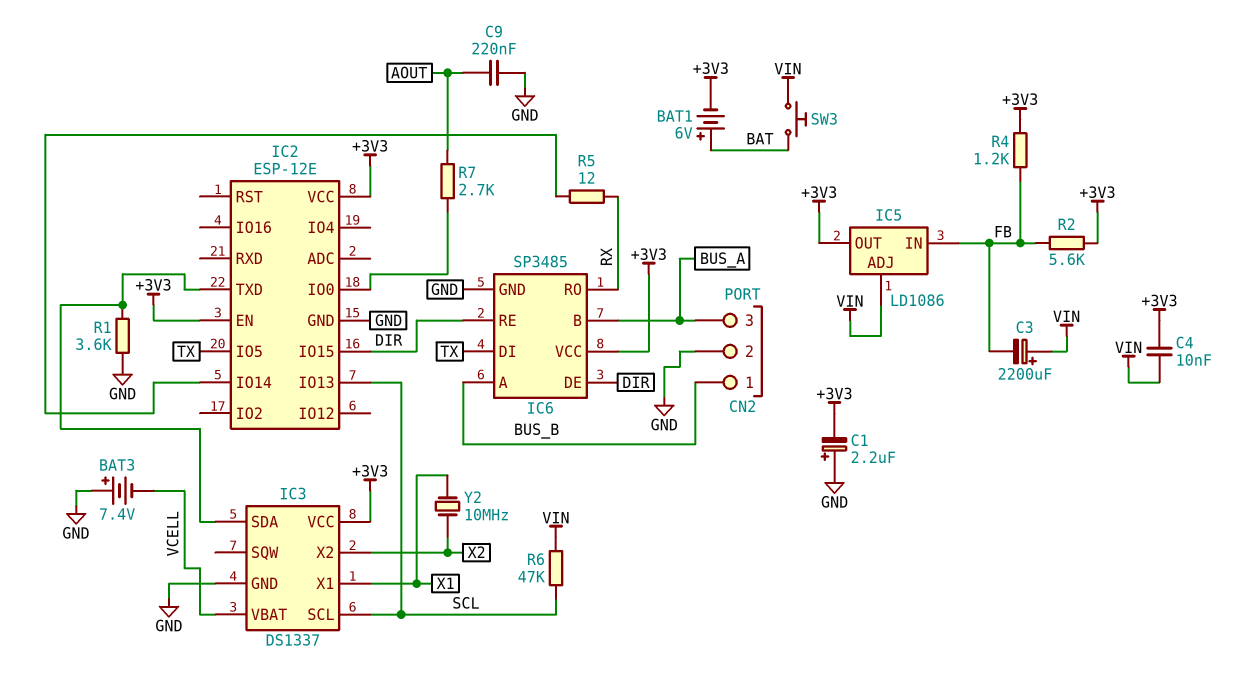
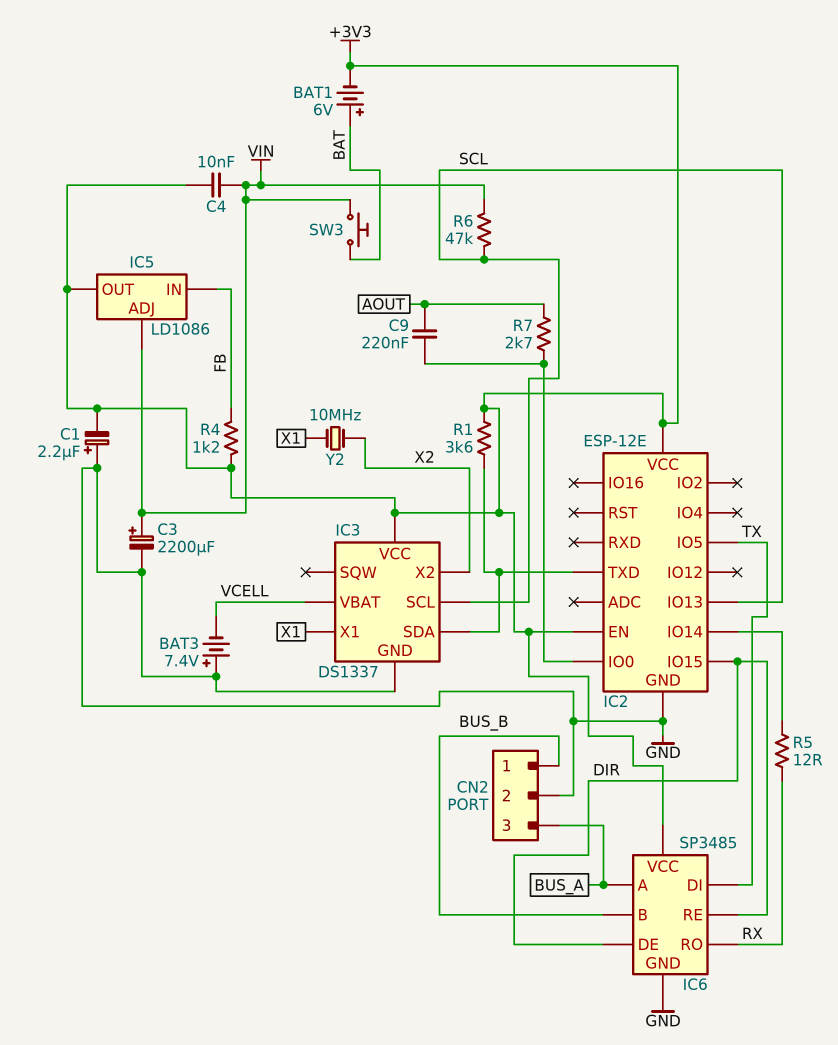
C3: 2200uF (plus VIN, minus FB) -> 2200uF (plus VIN, minus GND)
C9: 220nF (AOUT, GND) -> 220nF (AOUT, IC2/IO0)
IC6 pin A: BUS_B -> BUS_A
IC6 pin B: BUS_A -> BUS_B
R1: 3.6k (GND, IC2/TXD) -> 3.6k (+3V3, IC2/TXD)
R2: 5.6k (+3V3, FB) -> none

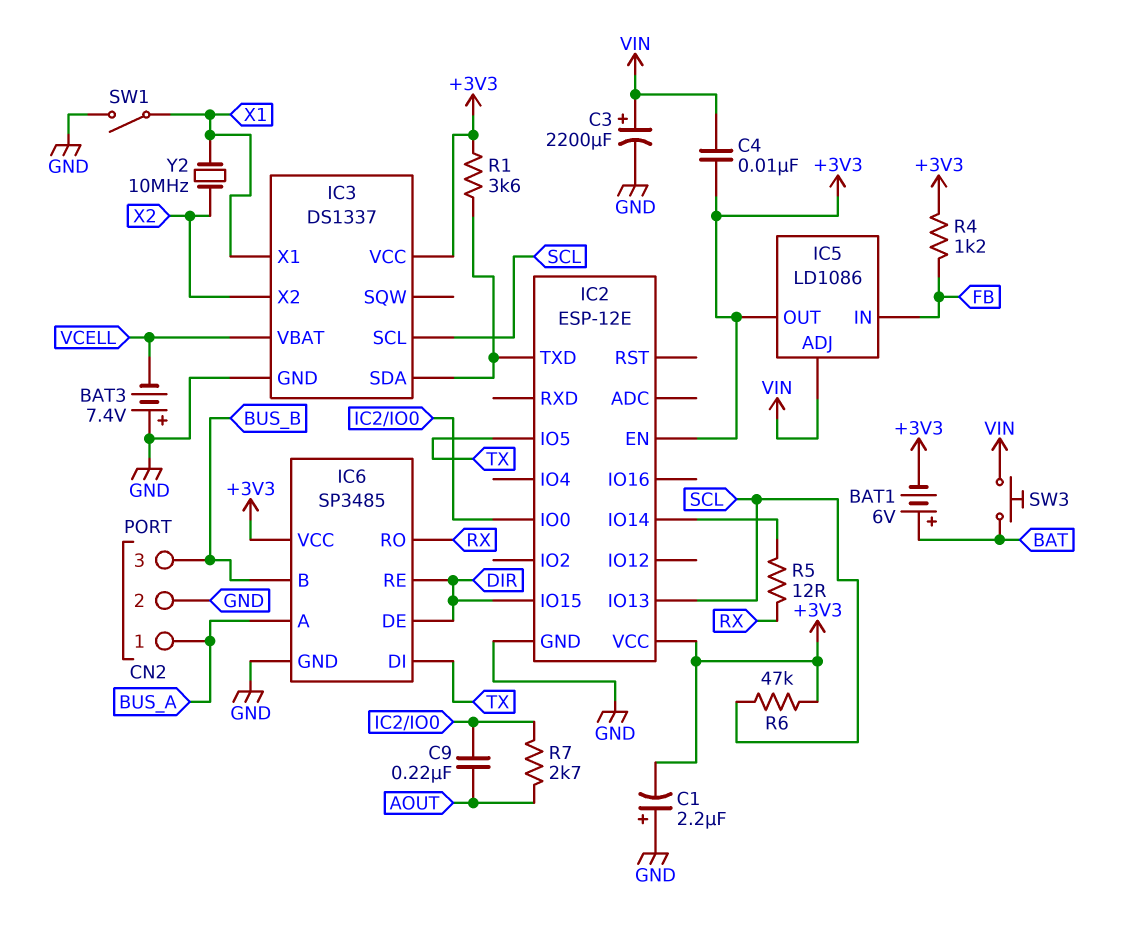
CN2 pin 1: BUS_B -> BUS_A
CN2 pin 3: BUS_A -> BUS_B
R6: 47k (SCL, VIN) -> 47k (+3V3, SCL)
SW1: none -> switch (GND, X1)

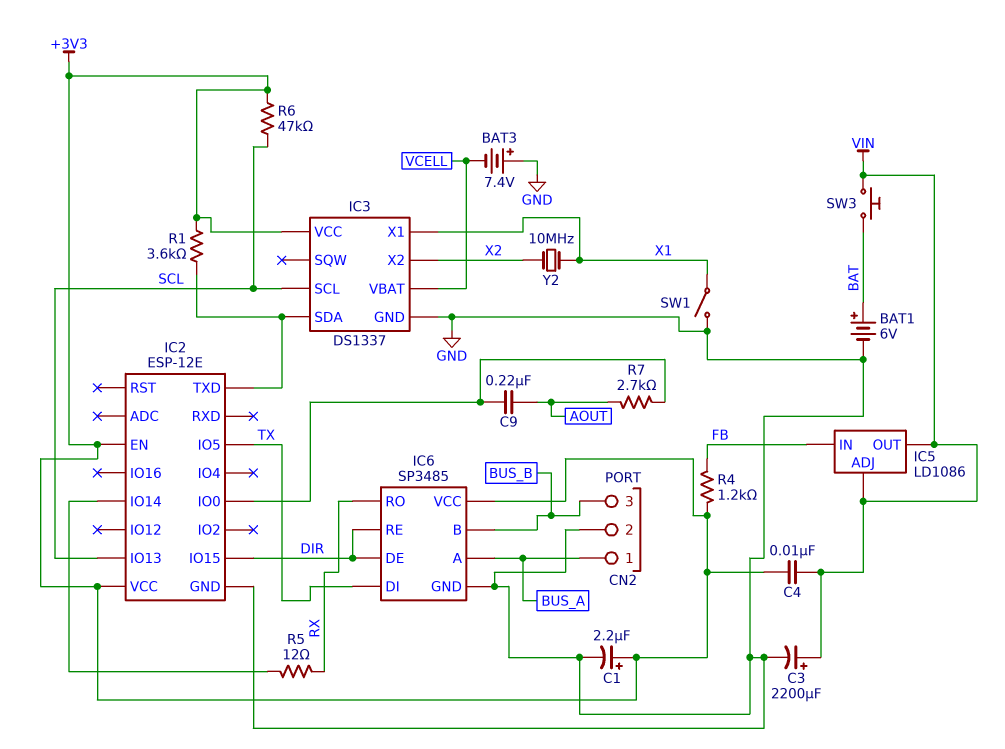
BAT1: 6V (plus BAT, minus +3V3) -> 6V (plus BAT, minus GND)
C1: 2.2uF (plus GND, minus +3V3) -> 2.2uF (plus +3V3, minus GND)
IC5 pin OUT: +3V3 -> VIN

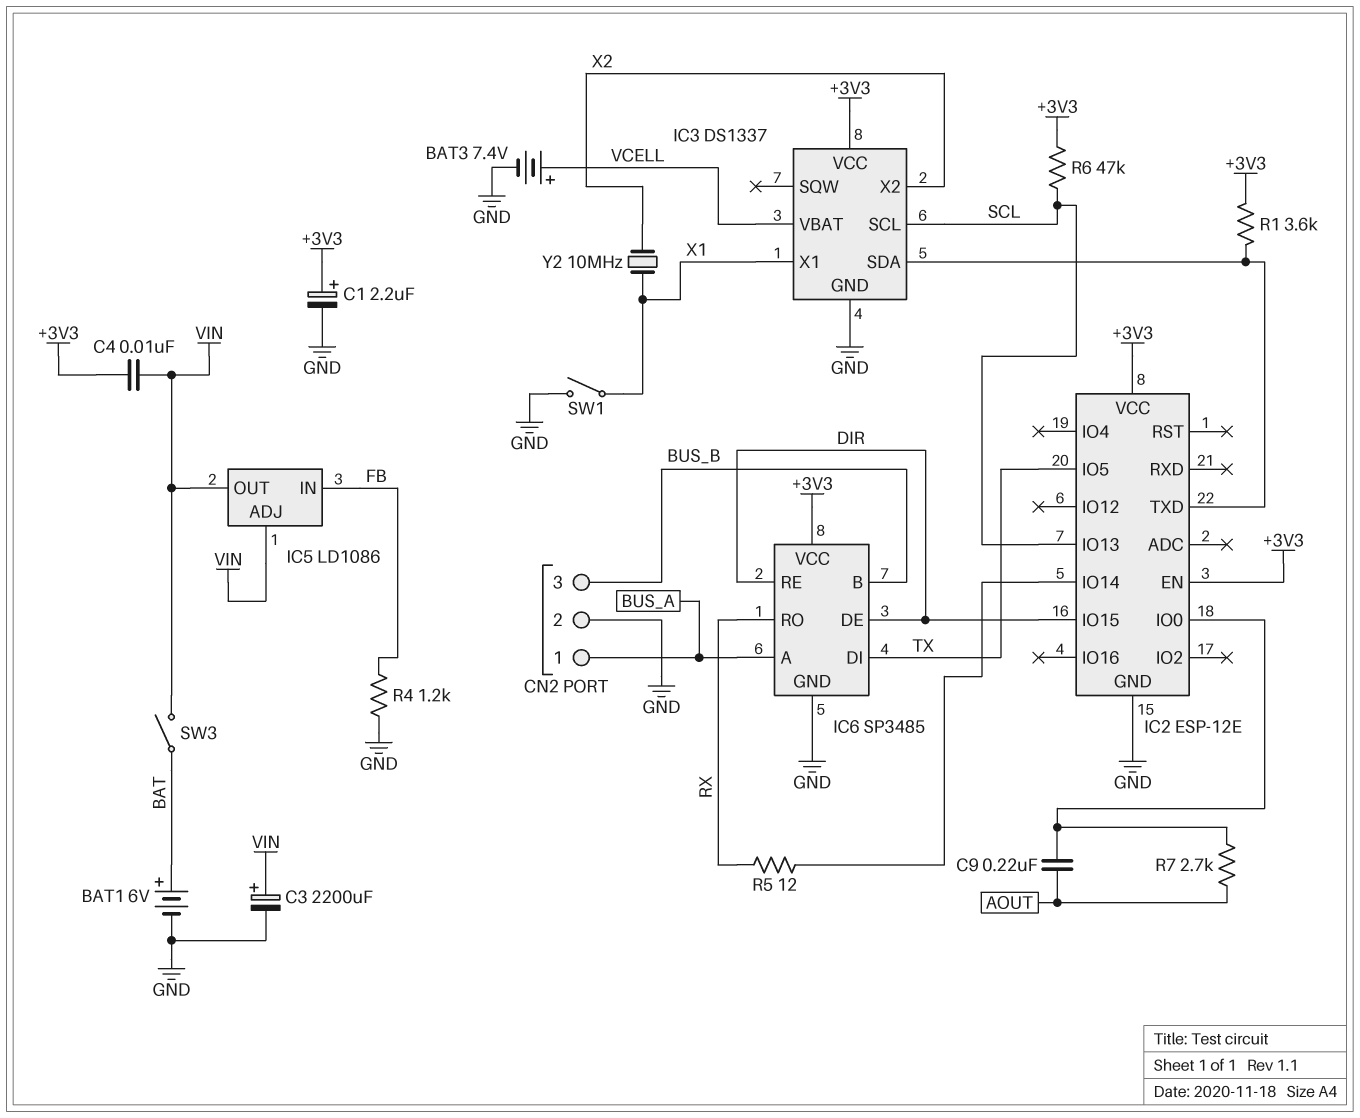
BAT3: 7.4V (plus GND, minus VCELL) -> 7.4V (plus VCELL, minus GND)
R4: 1.2k (+3V3, FB) -> 1.2k (FB, GND)
SW3: button (BAT, VIN) -> switch (BAT, VIN)

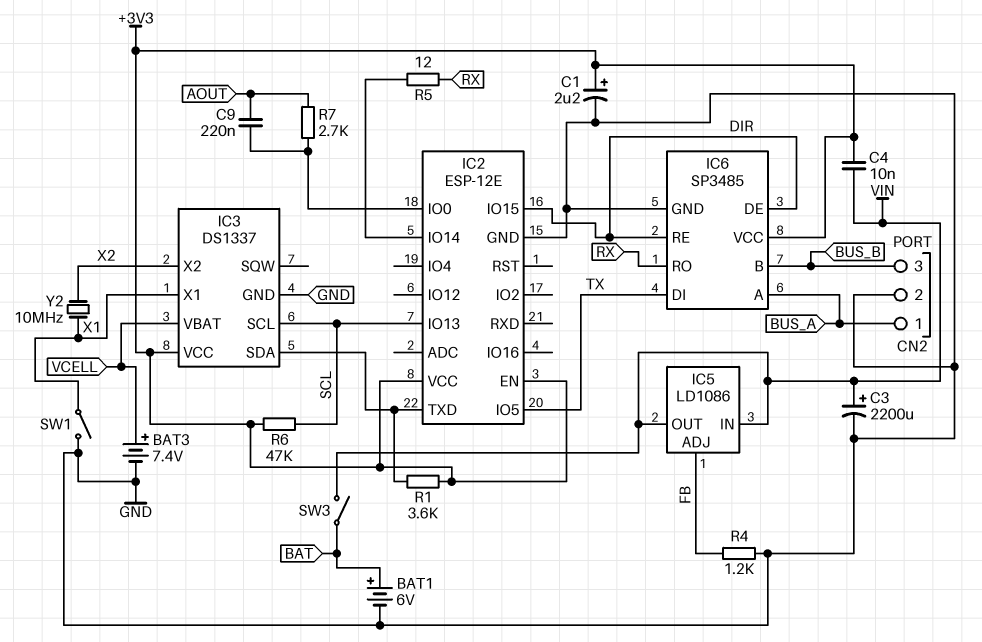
IC5 pin ADJ: VIN -> FB
IC5 pin IN: FB -> VIN

